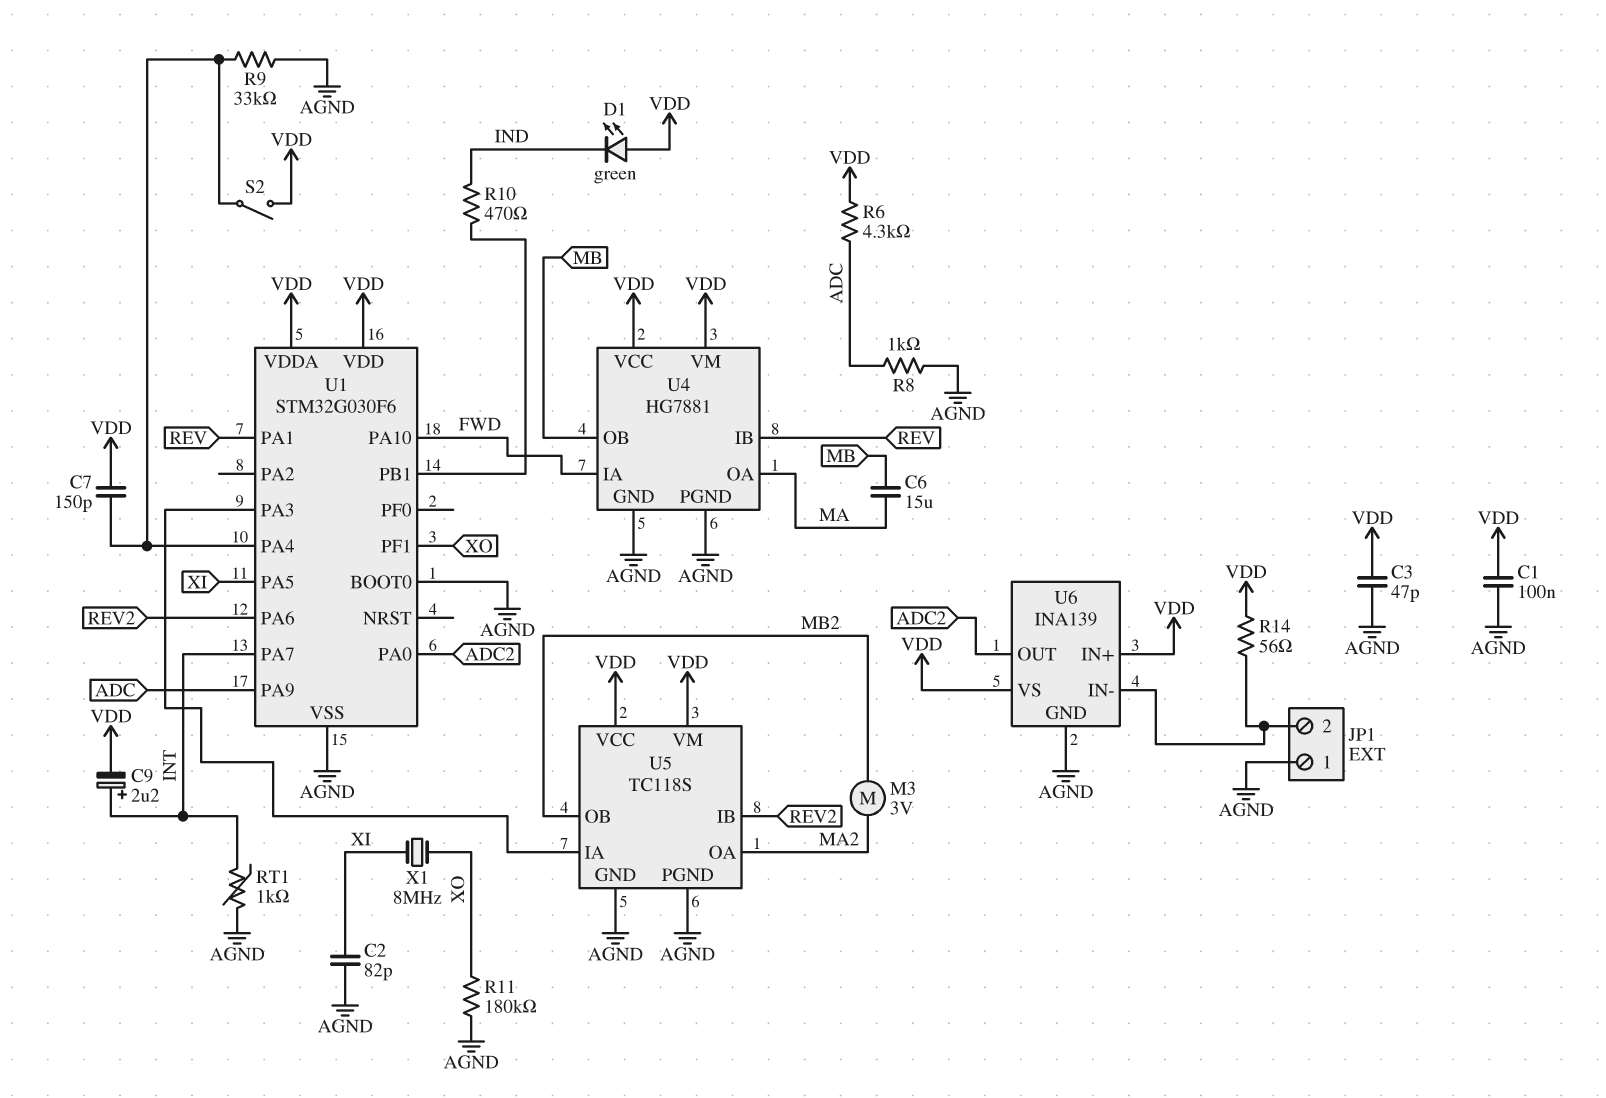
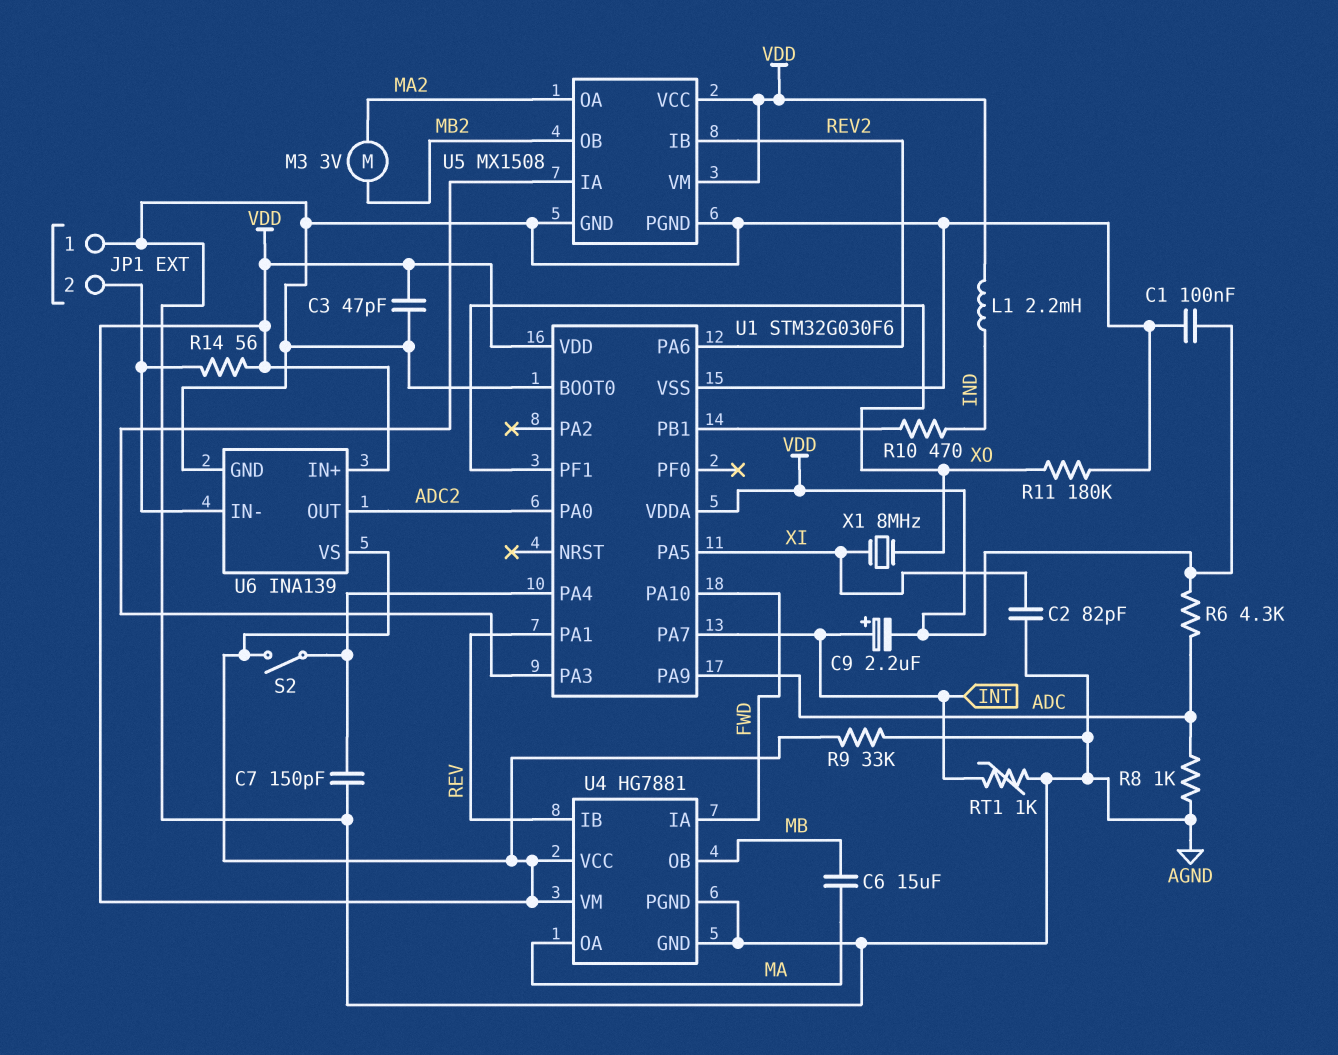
C7: 150pF (U1/PA4, VDD) -> 150pF (AGND, U1/PA4)
D1: LED green (A VDD, K IND) -> none
L1: none -> 2.2mH (IND, VDD)
R9: 33k (AGND, U1/PA4) -> 33k (AGND, VDD)
U5: TC118S -> MX1508

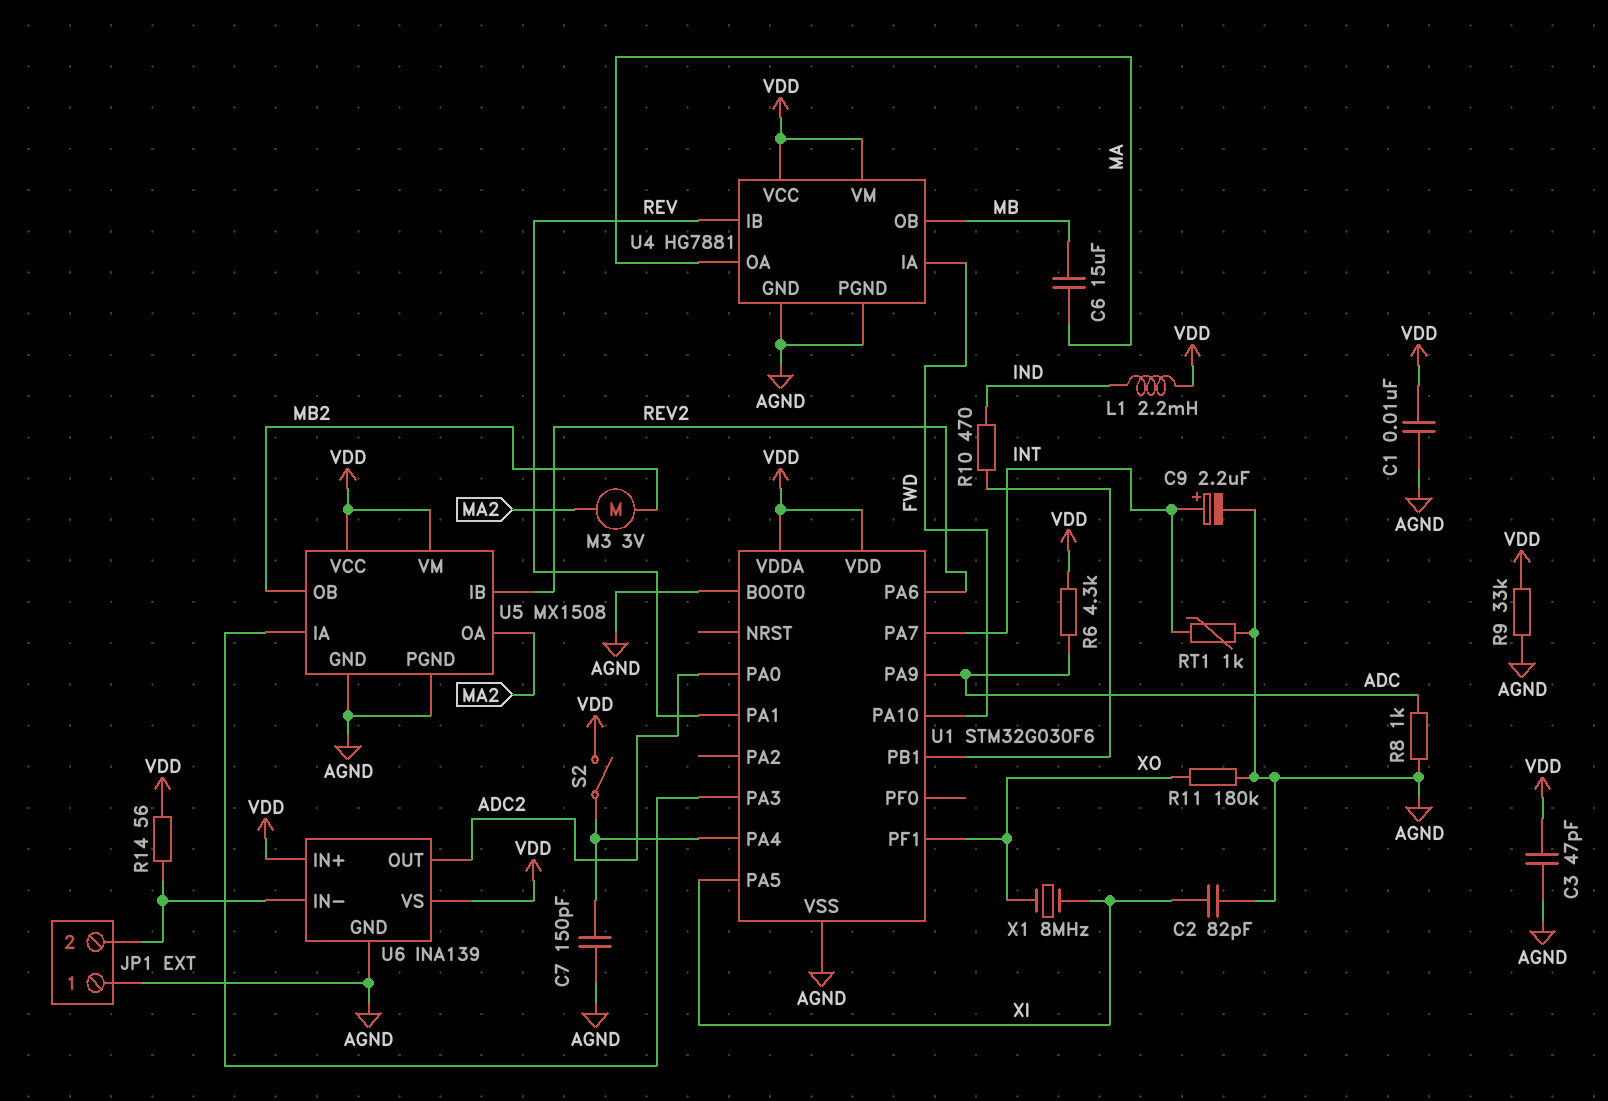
C1: 100nF (AGND, VDD) -> 10nF (AGND, VDD)
C9: 2.2uF (plus INT, minus VDD) -> 2.2uF (plus INT, minus AGND)

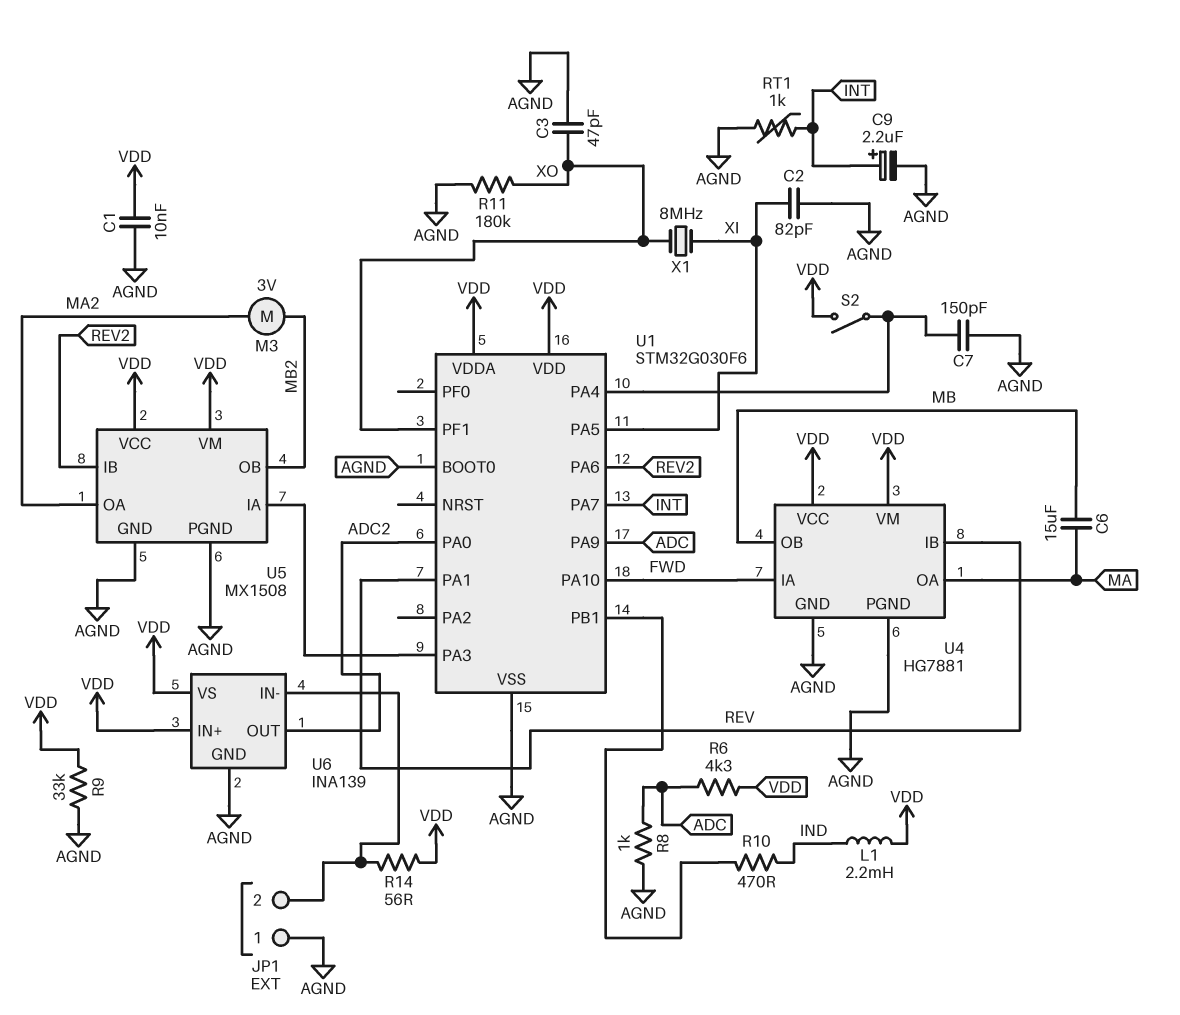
C3: 47pF (AGND, VDD) -> 47pF (AGND, XO)

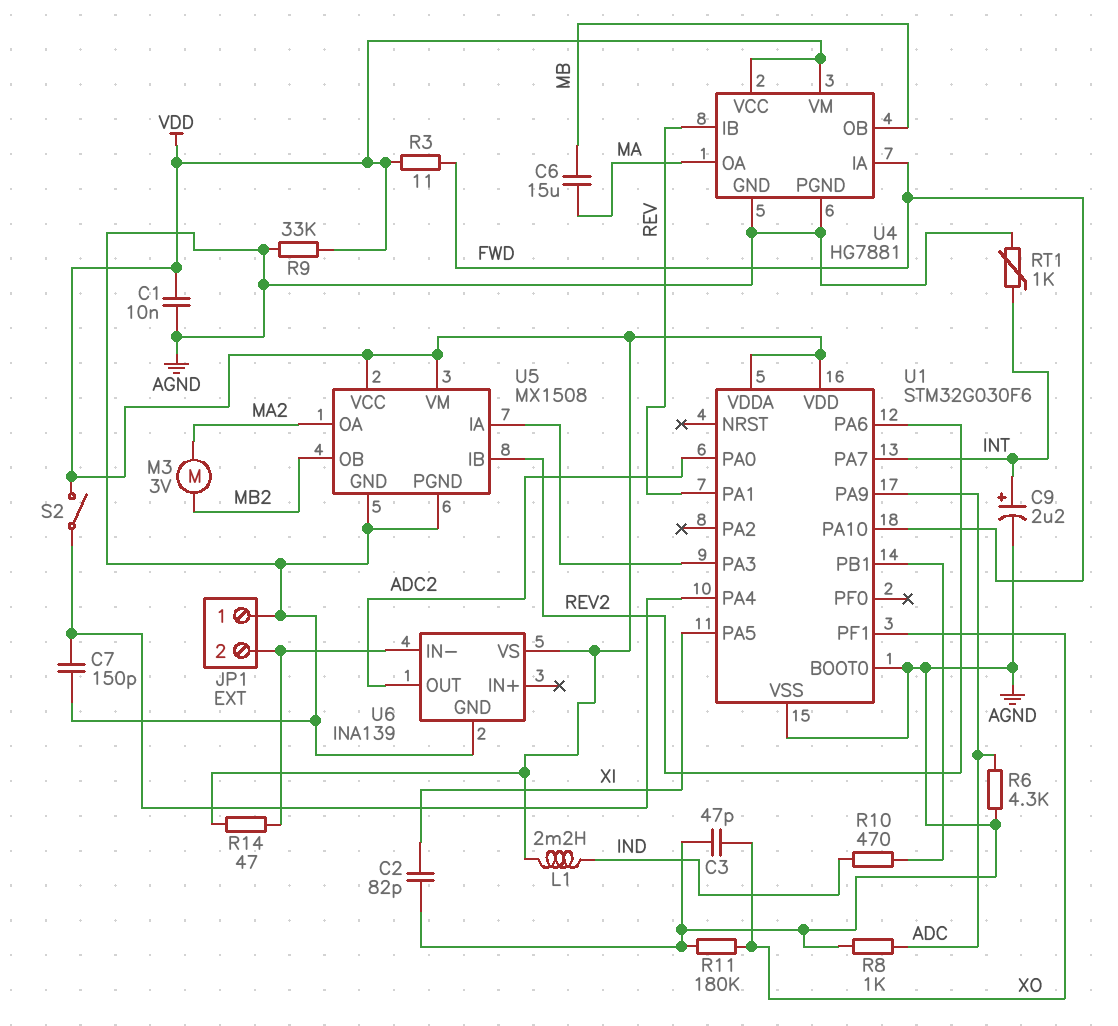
R3: none -> 11 (FWD, VDD)
R6: 4.3k (ADC, VDD) -> 4.3k (ADC, AGND)
R14: 56 (JP1/2, VDD) -> 47 (JP1/2, VDD)
U6 pin IN+: VDD -> none
X1: 8MHz (XI, XO) -> none

